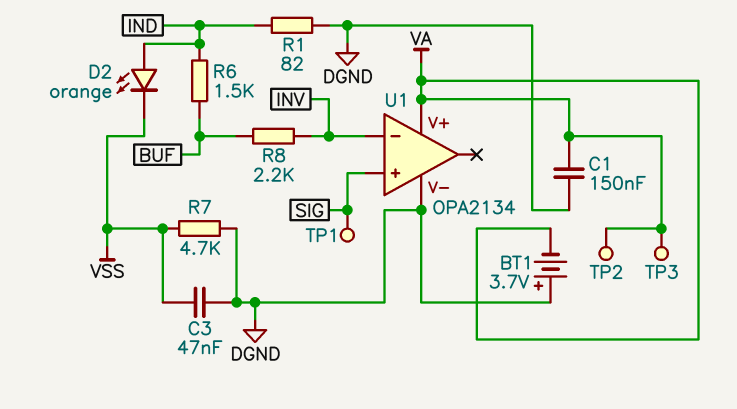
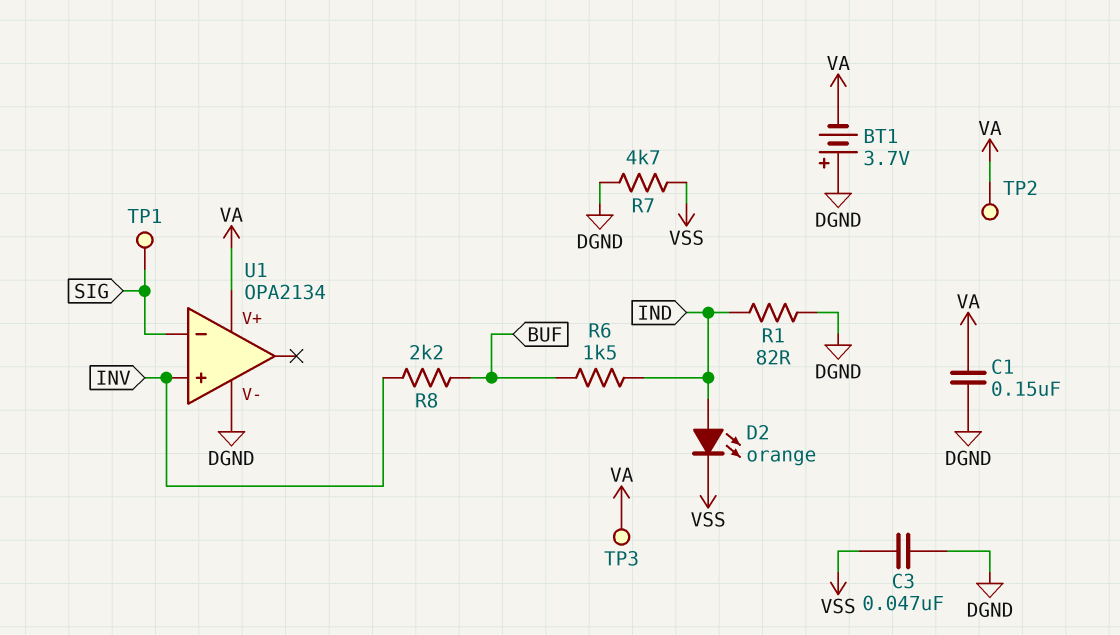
U1 pin in+: SIG -> INV
U1 pin in-: INV -> SIG

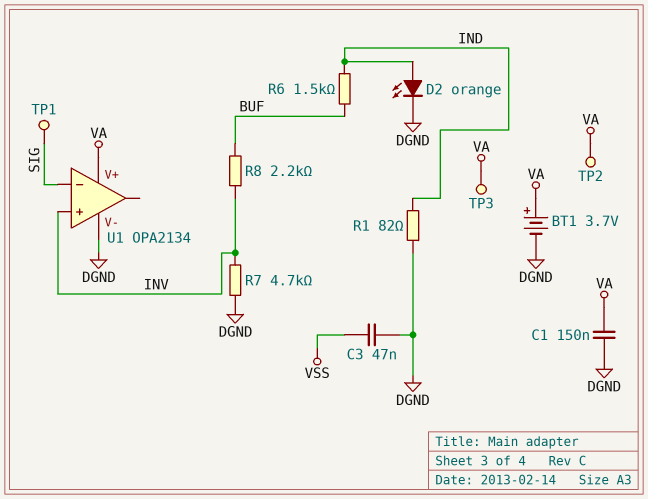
BT1: 3.7V (plus DGND, minus VA) -> 3.7V (plus VA, minus DGND)
D2: LED orange (A IND, K VSS) -> LED orange (A IND, K DGND)
R7: 4.7k (DGND, VSS) -> 4.7k (DGND, INV)

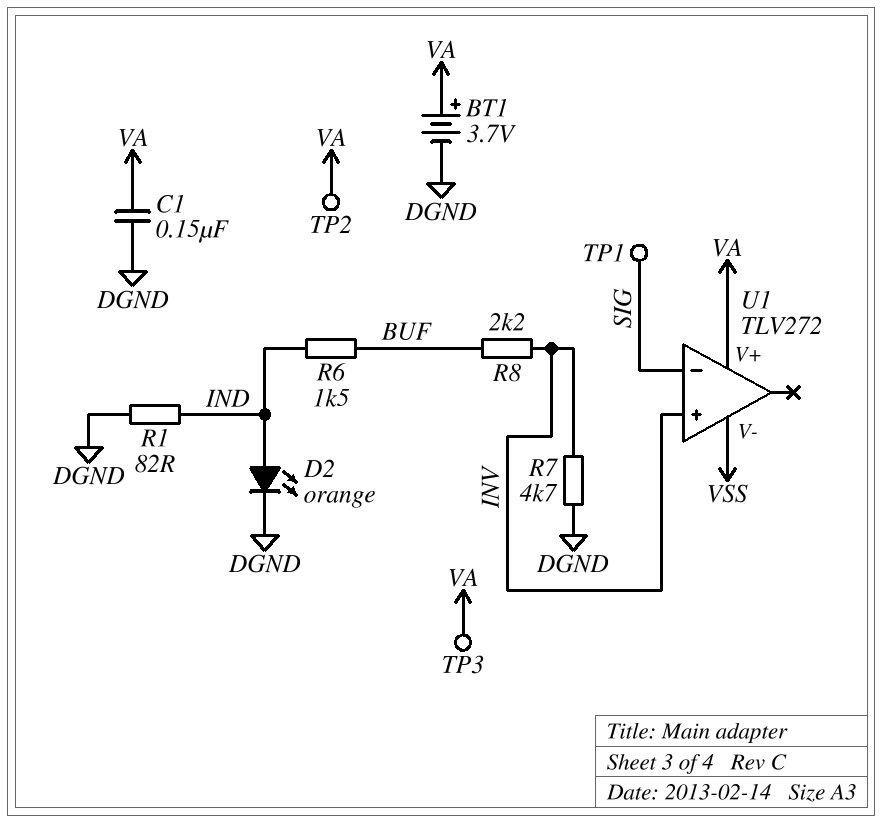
C3: 47nF (DGND, VSS) -> none
U1: OPA2134 -> TLV272
U1 pin V-: DGND -> VSS

